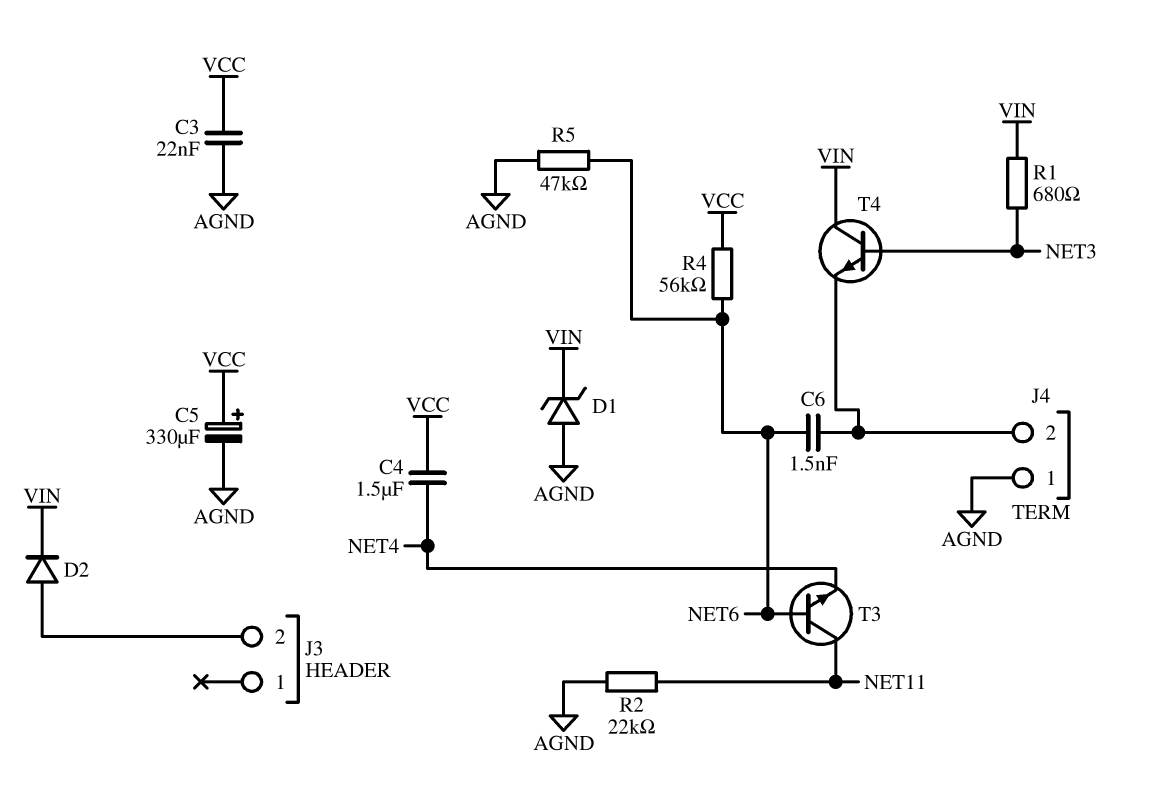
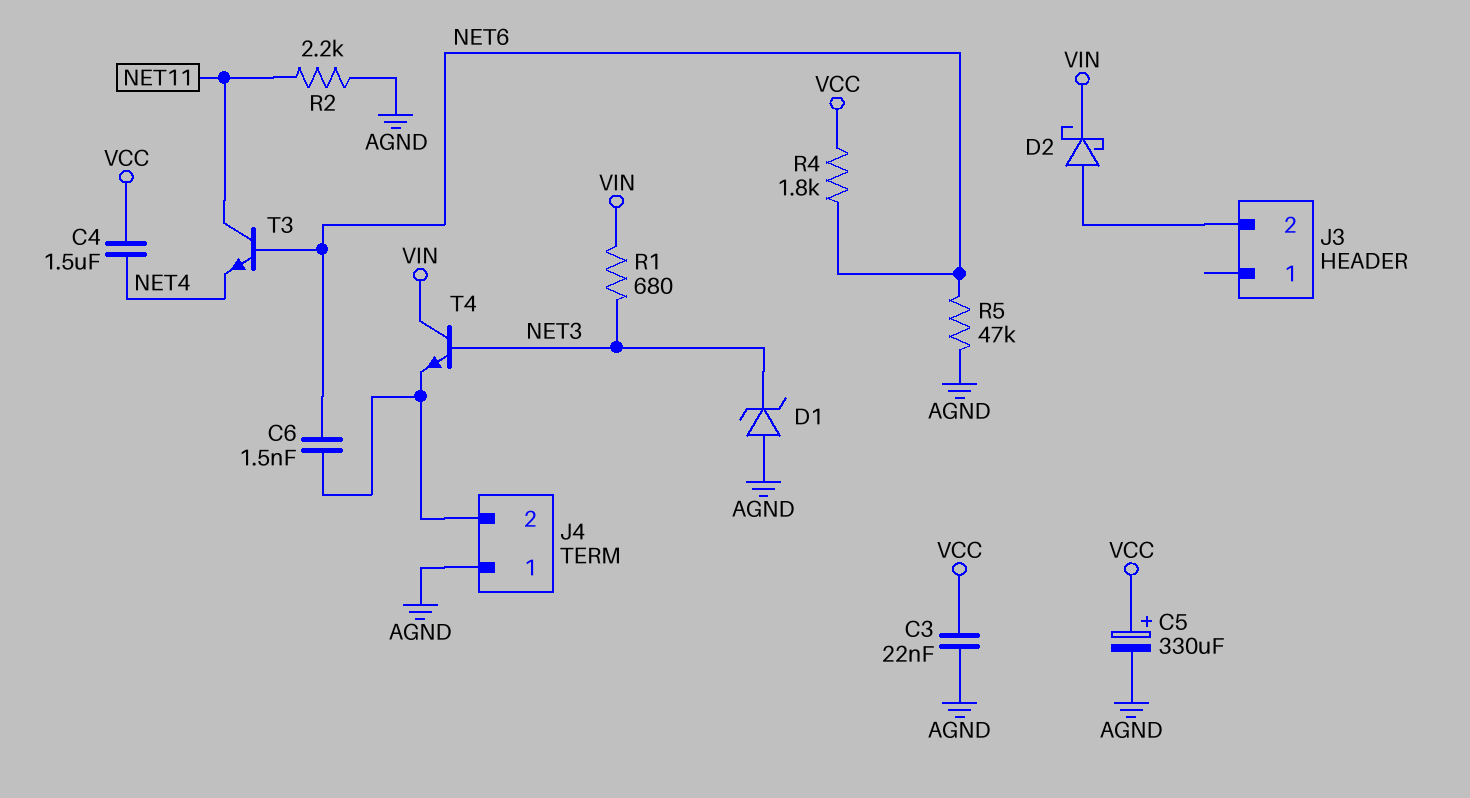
D1: zener (A AGND, K VIN) -> zener (A AGND, K NET3)
D2: diode (A J3/2, K VIN) -> schottky (A J3/2, K VIN)
R2: 22k (AGND, NET11) -> 2.2k (AGND, NET11)
R4: 56k (NET6, VCC) -> 1.8k (NET6, VCC)

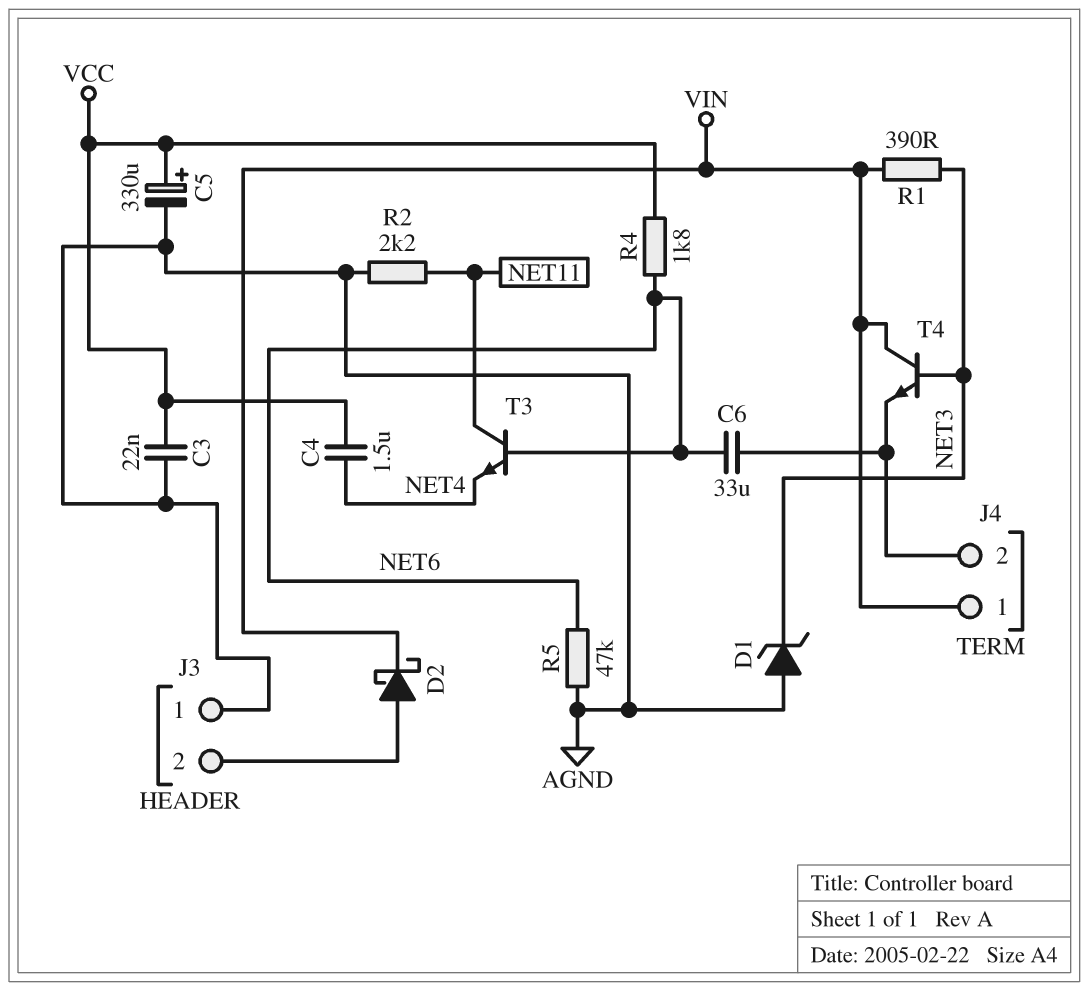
C6: 1.5nF (J4/2, NET6) -> 33uF (J4/2, NET6)
J3 pin 1: none -> AGND
J4 pin 1: AGND -> VIN
R1: 680 (NET3, VIN) -> 390 (NET3, VIN)

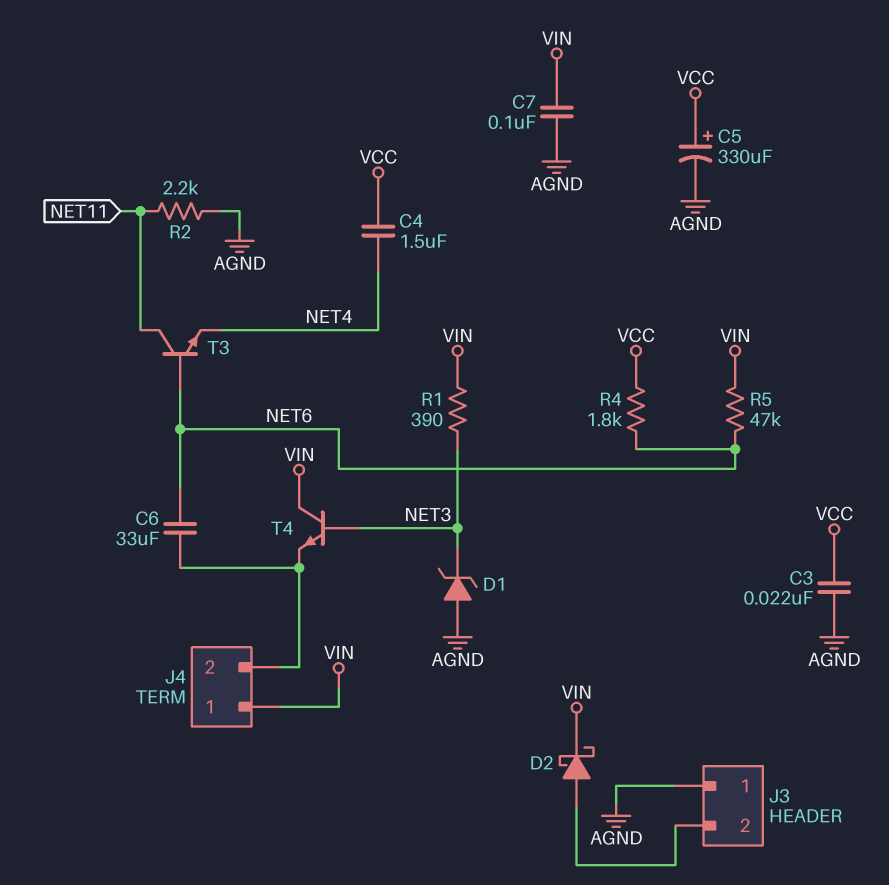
C7: none -> 100nF (AGND, VIN)
R5: 47k (AGND, NET6) -> 47k (NET6, VIN)

